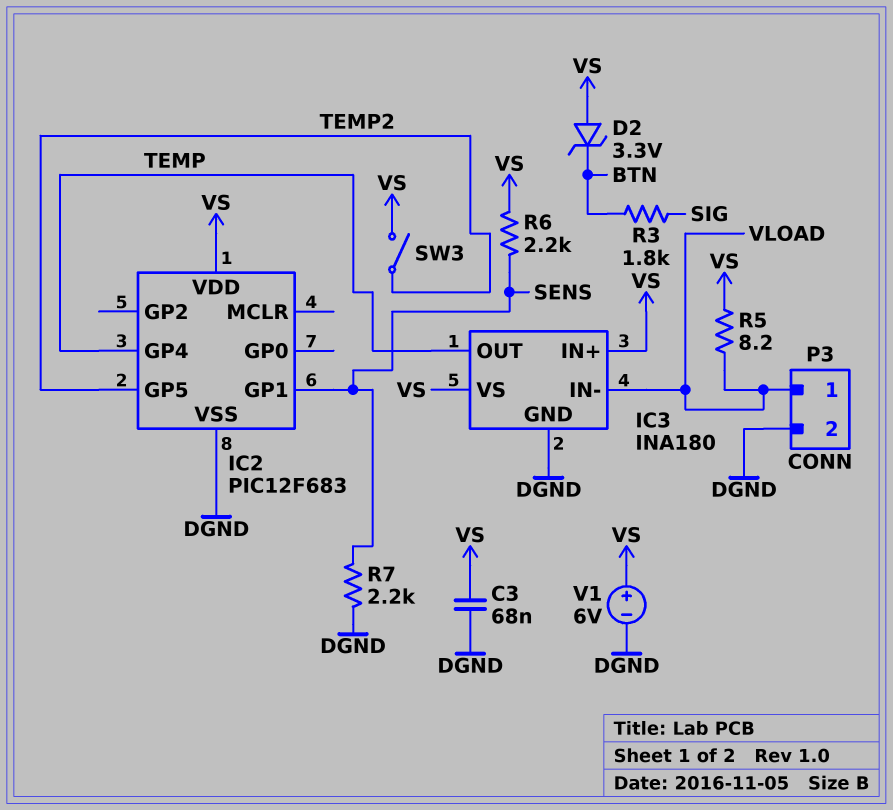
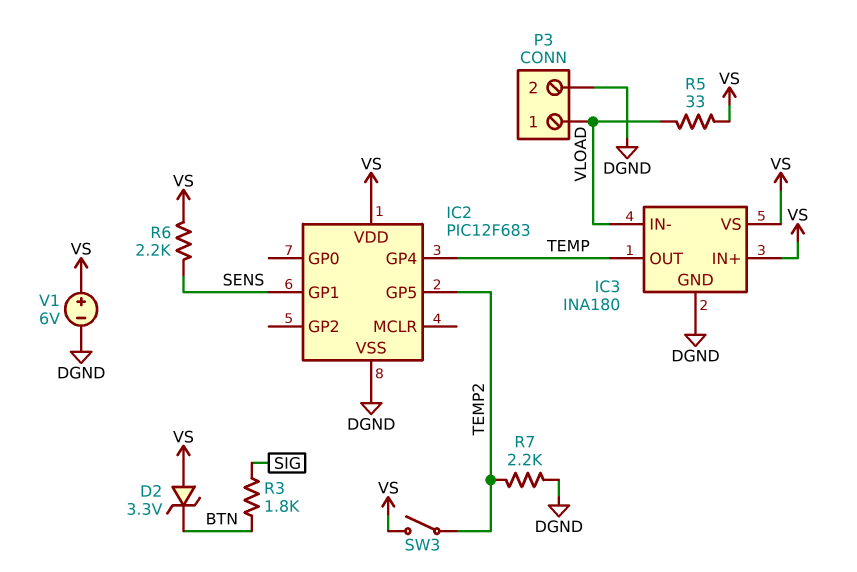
C3: 68nF (DGND, VS) -> none
R5: 8.2 (VLOAD, VS) -> 33 (VLOAD, VS)
R7: 2.2k (DGND, SENS) -> 2.2k (DGND, TEMP2)

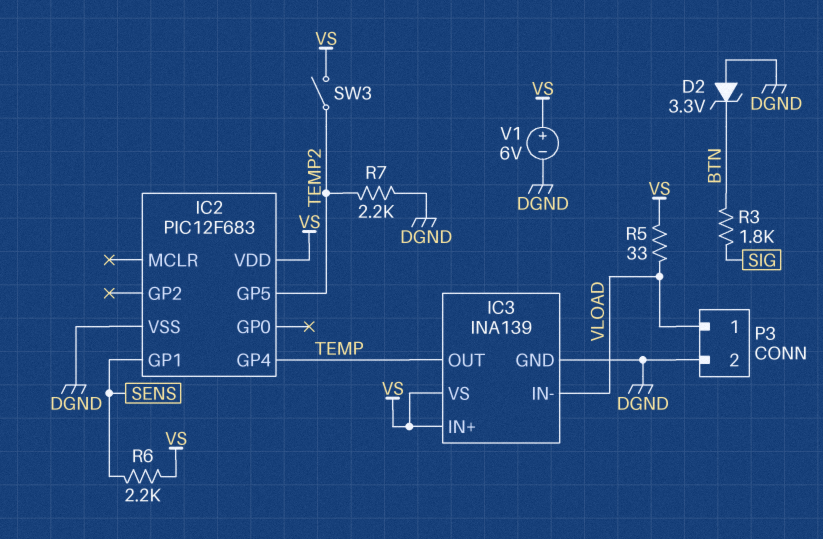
D2: zener 3.3V (A VS, K BTN) -> zener 3.3V (A DGND, K BTN)
IC3: INA180 -> INA139

